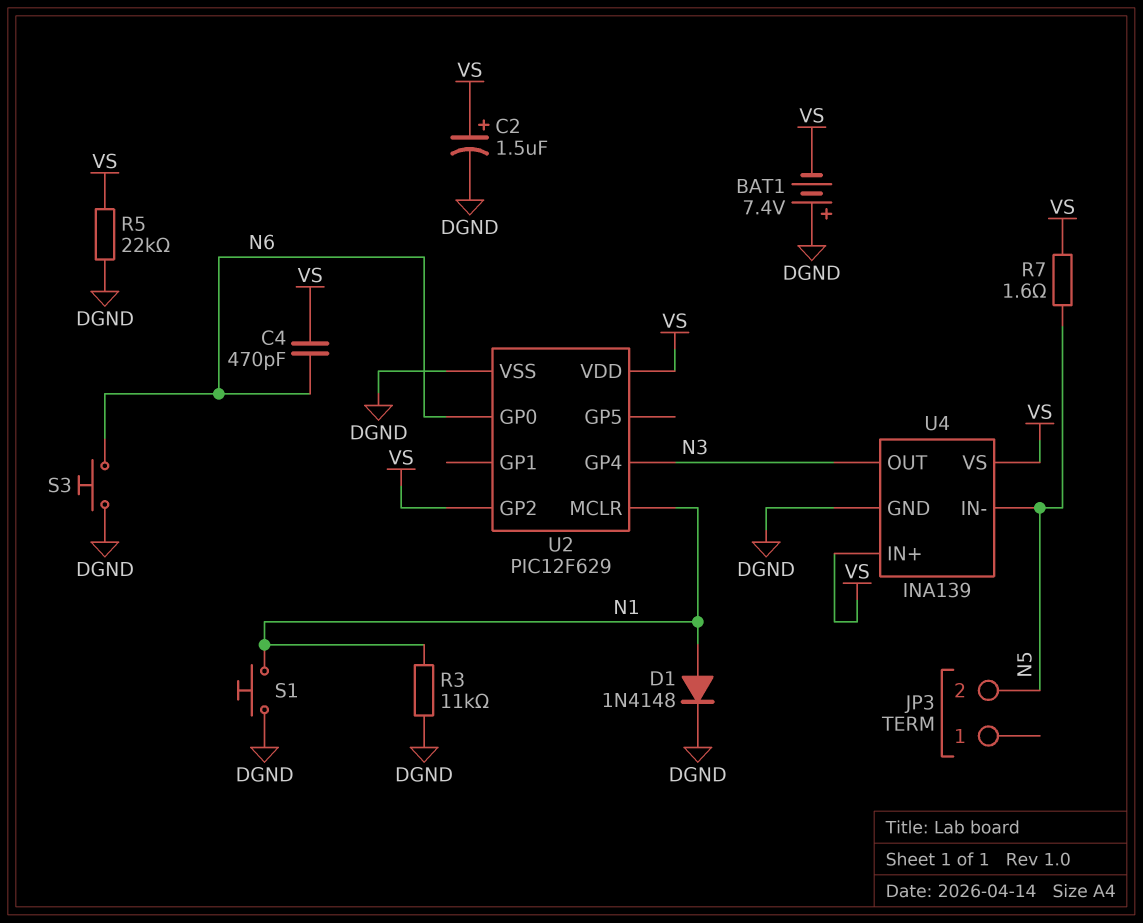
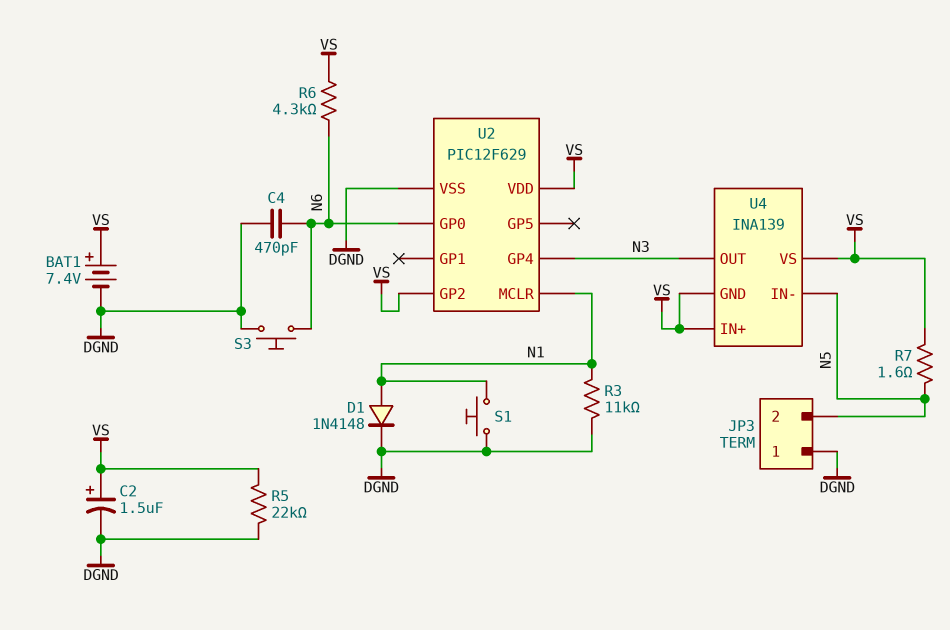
BAT1: 7.4V (plus DGND, minus VS) -> 7.4V (plus VS, minus DGND)
C4: 470pF (N6, VS) -> 470pF (DGND, N6)
JP3 pin 1: none -> DGND
R6: none -> 4.3k (N6, VS)
U4 pin GND: DGND -> VS

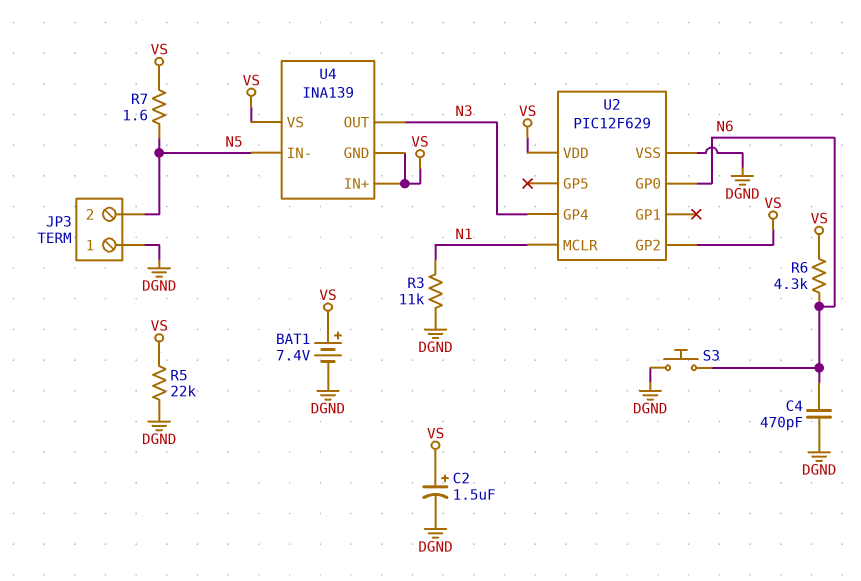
D1: diode 1N4148 (A N1, K DGND) -> none
S1: button (DGND, N1) -> none

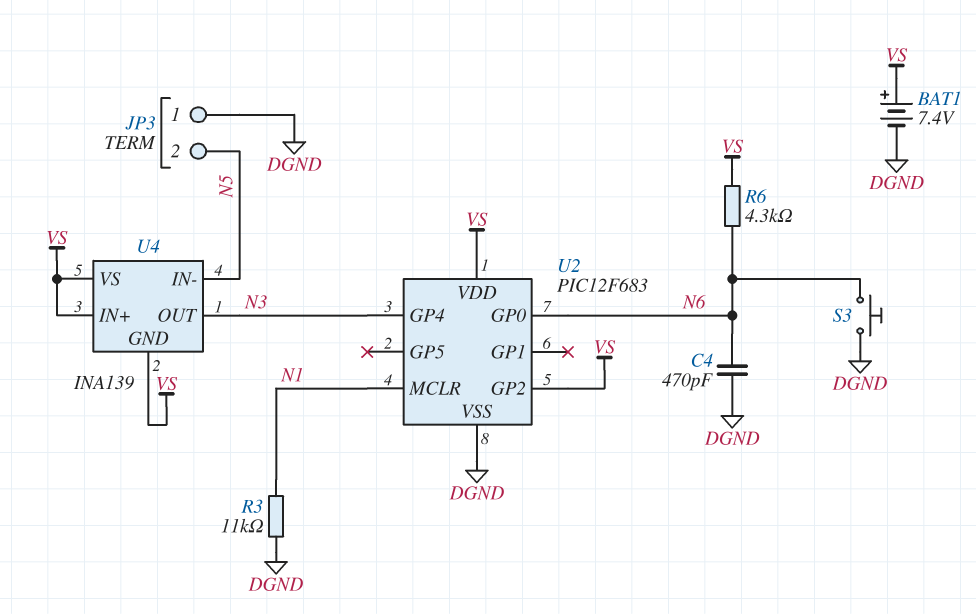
C2: 1.5uF (plus VS, minus DGND) -> none
R5: 22k (DGND, VS) -> none
R7: 1.6 (N5, VS) -> none
U2: PIC12F629 -> PIC12F683

